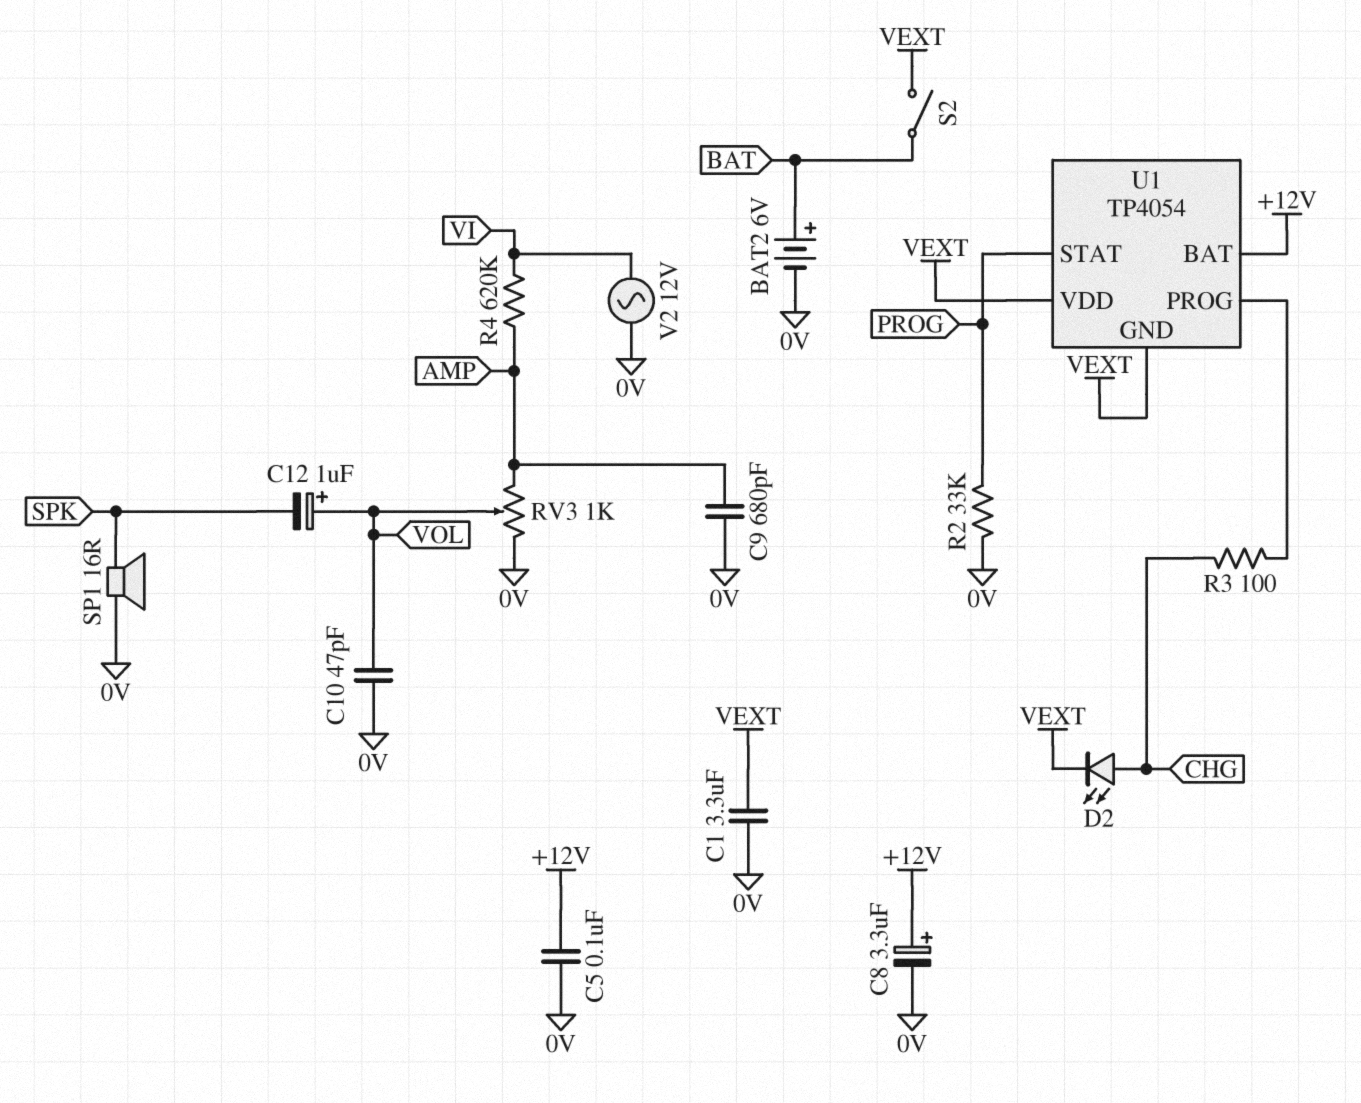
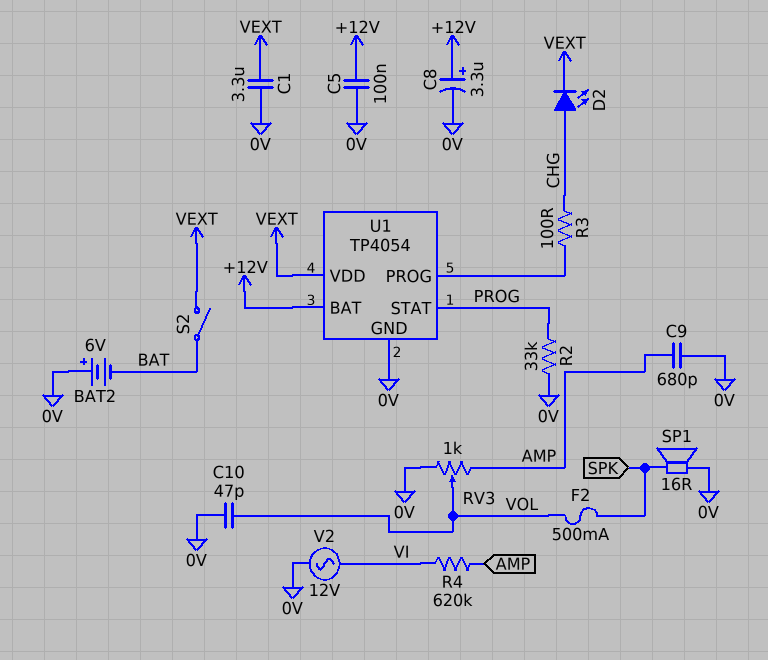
BAT2: 6V (plus BAT, minus 0V) -> 6V (plus 0V, minus BAT)
C12: 1uF (plus VOL, minus SPK) -> none
F2: none -> 500mA (SPK, VOL)
U1 pin GND: VEXT -> 0V

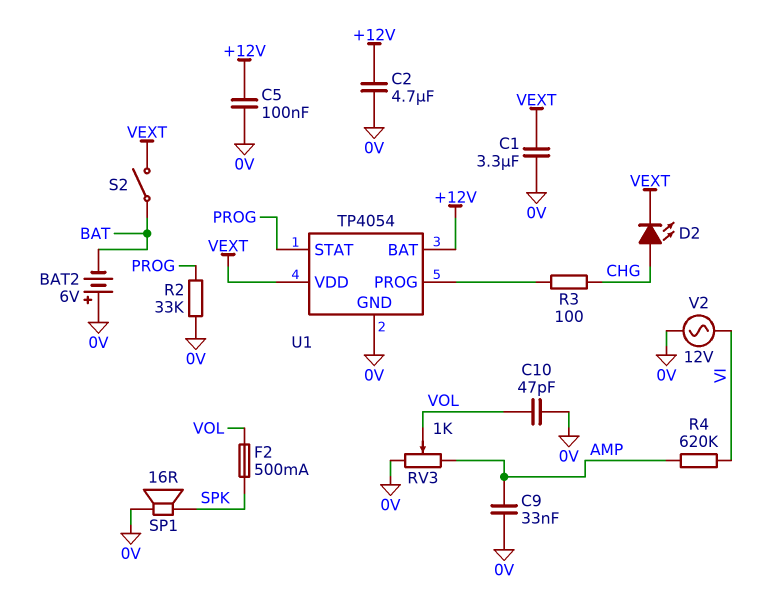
C2: none -> 4.7uF (+12V, 0V)
C8: 3.3uF (plus +12V, minus 0V) -> none
C9: 680pF (0V, AMP) -> 33nF (0V, AMP)

